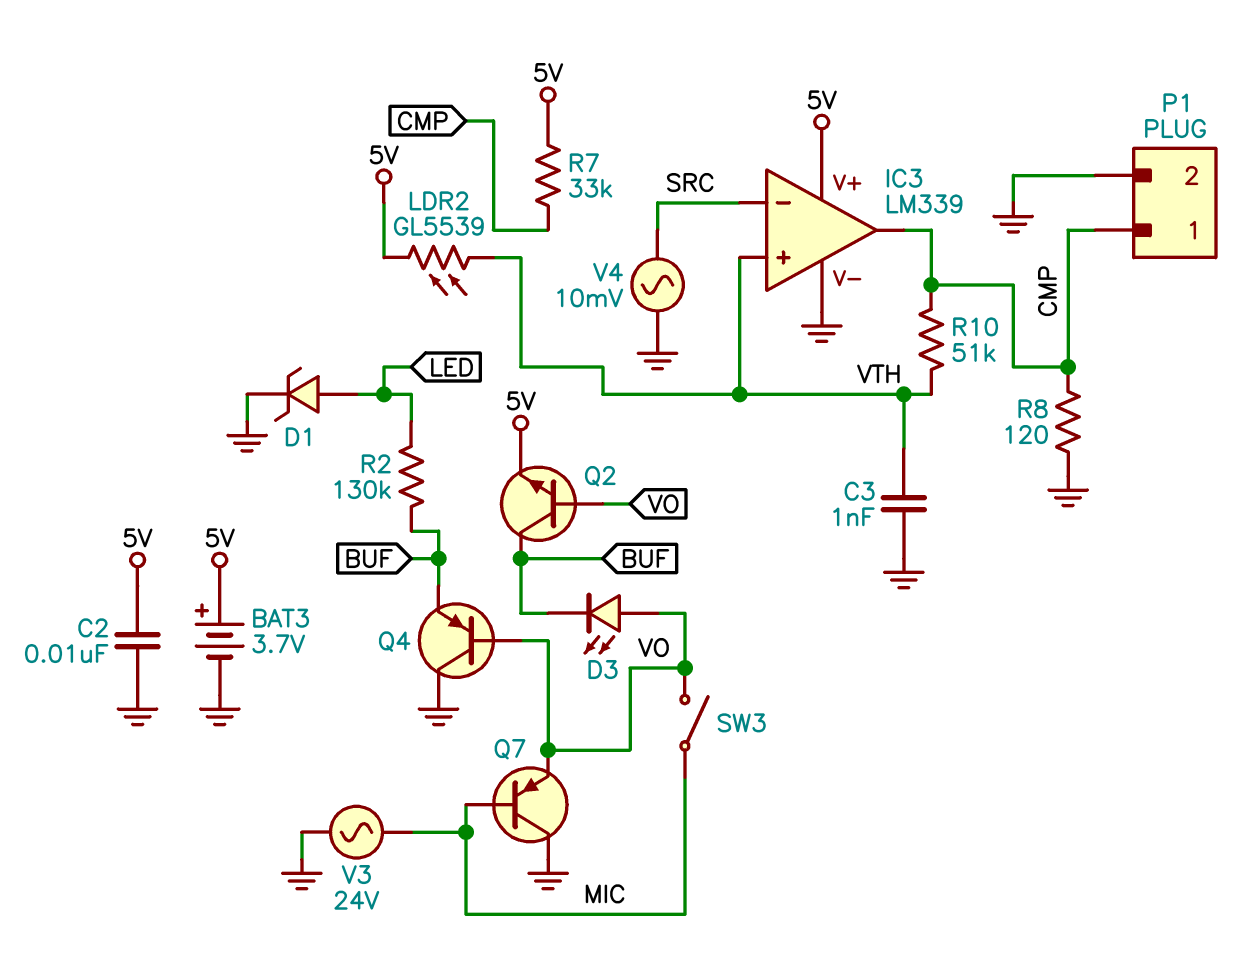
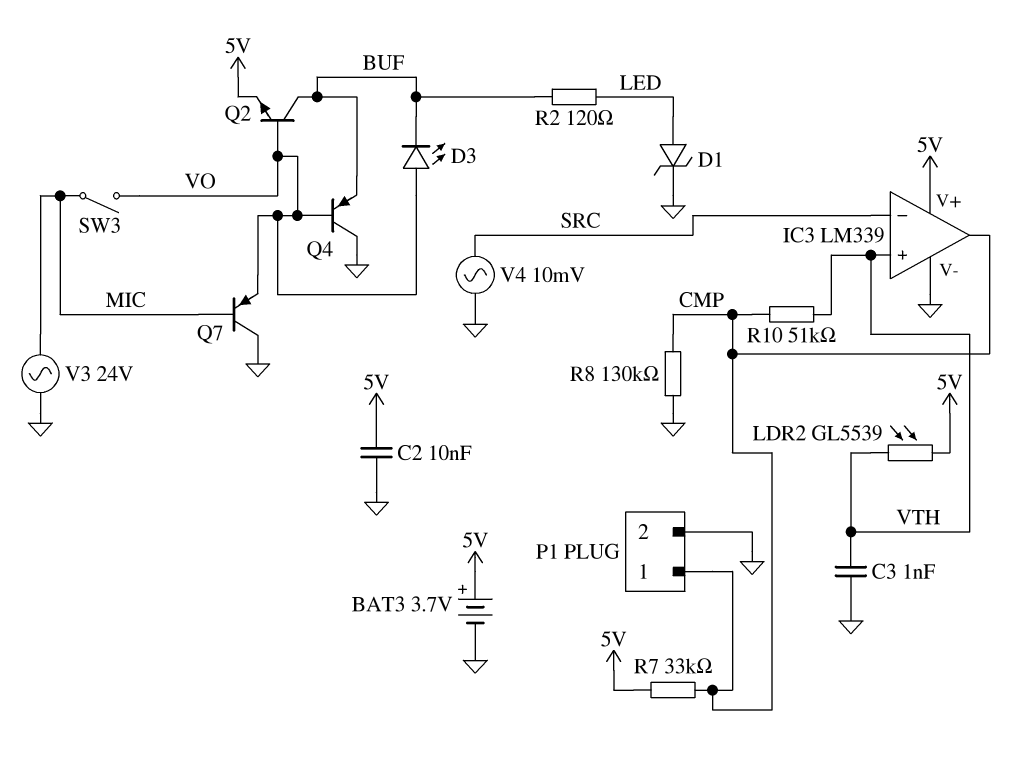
R2: 130k (BUF, LED) -> 120 (BUF, LED)
R8: 120 (CMP, GND) -> 130k (CMP, GND)

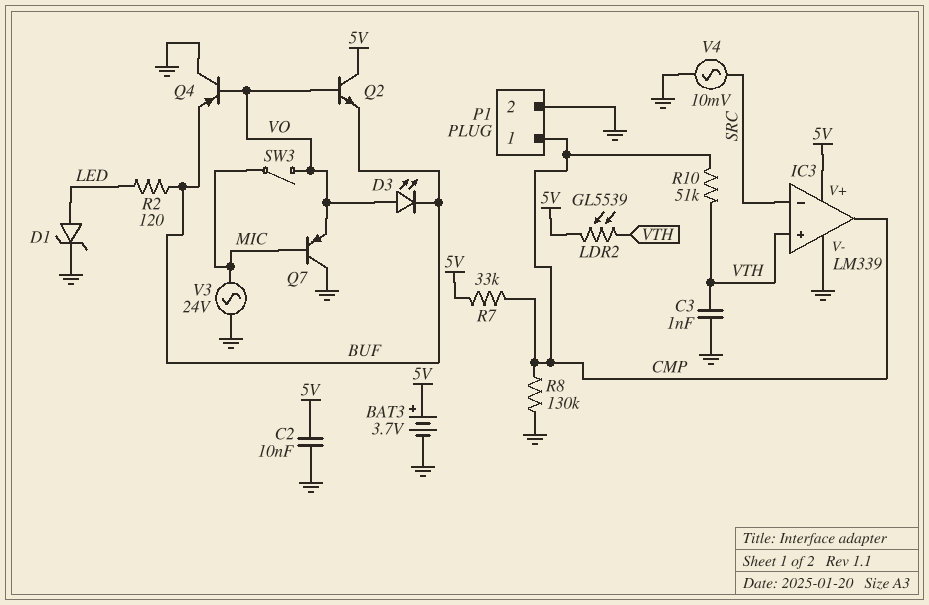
Q2: NPN (B VO, C BUF, E 5V) -> NPN (B VO, C 5V, E BUF)

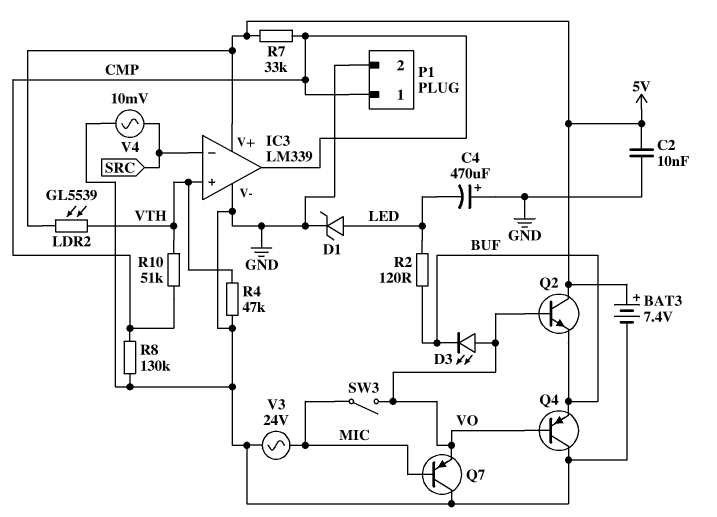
BAT3: 3.7V (plus 5V, minus GND) -> 7.4V (plus 5V, minus GND)
C3: 1nF (GND, VTH) -> none
C4: none -> 470uF (plus GND, minus LED)
R4: none -> 47k (GND, VTH)

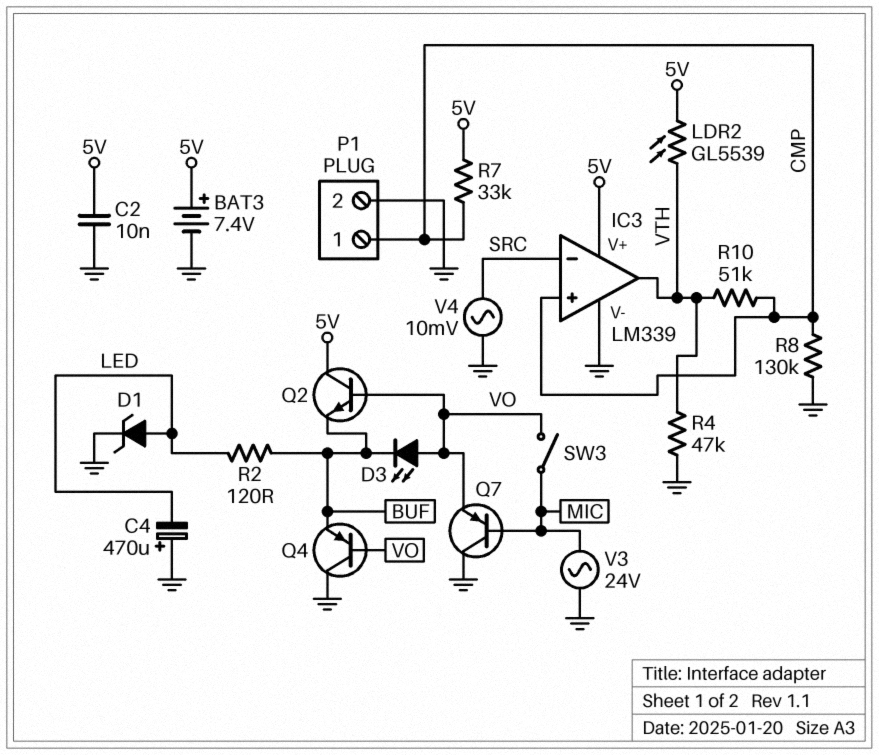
IC3 pin in+: VTH -> CMP
IC3 pin out: CMP -> VTH

